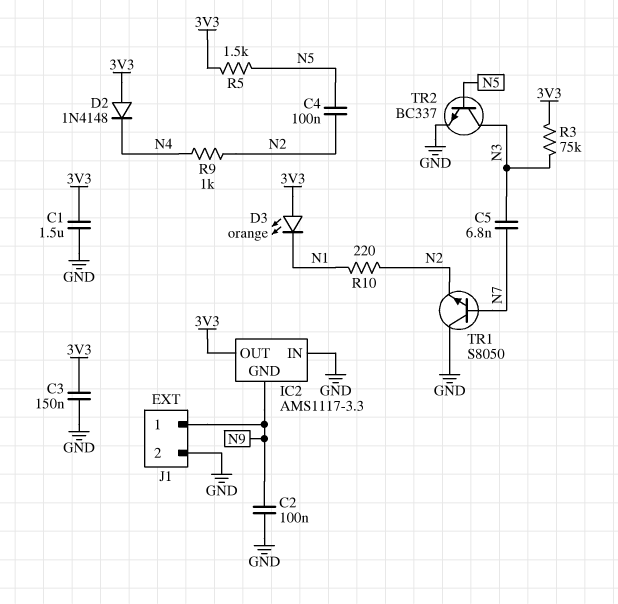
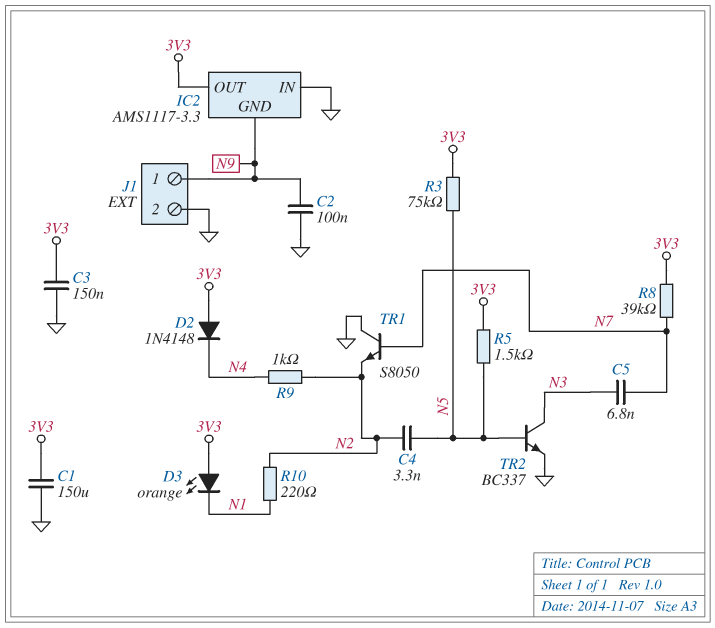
C1: 1.5uF (3V3, GND) -> 150uF (3V3, GND)
C4: 100nF (N2, N5) -> 3.3nF (N2, N5)
R3: 75k (3V3, N3) -> 75k (3V3, N5)
R8: none -> 39k (3V3, N7)

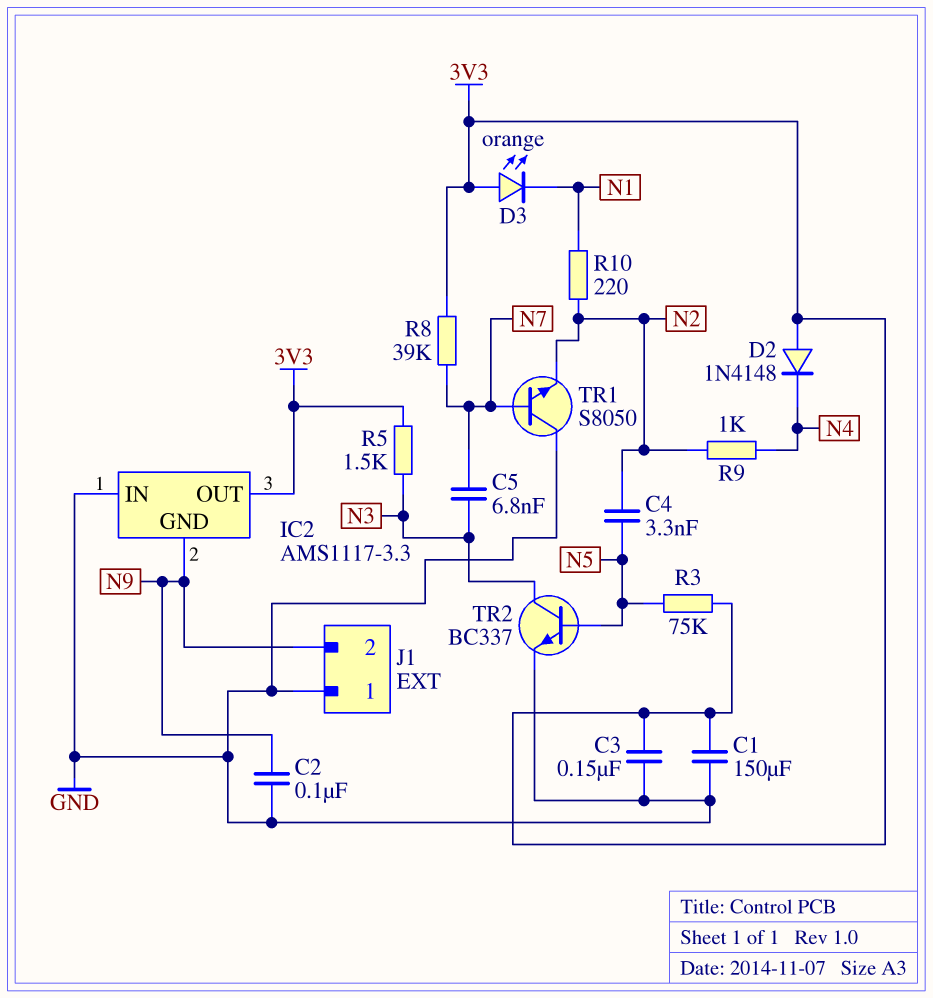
J1 pin 1: N9 -> GND
J1 pin 2: GND -> N9
R5: 1.5k (3V3, N5) -> 1.5k (3V3, N3)

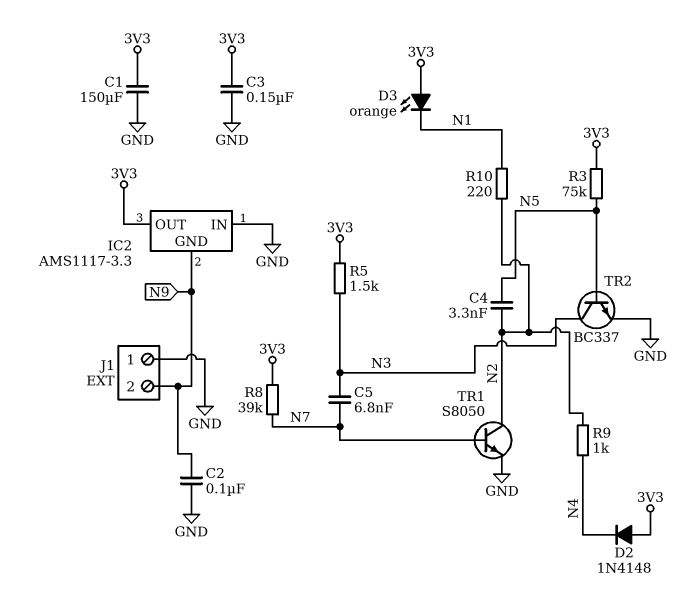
TR1: NPN S8050 (B N7, C GND, E N2) -> NPN S8050 (B N7, C N2, E GND)

